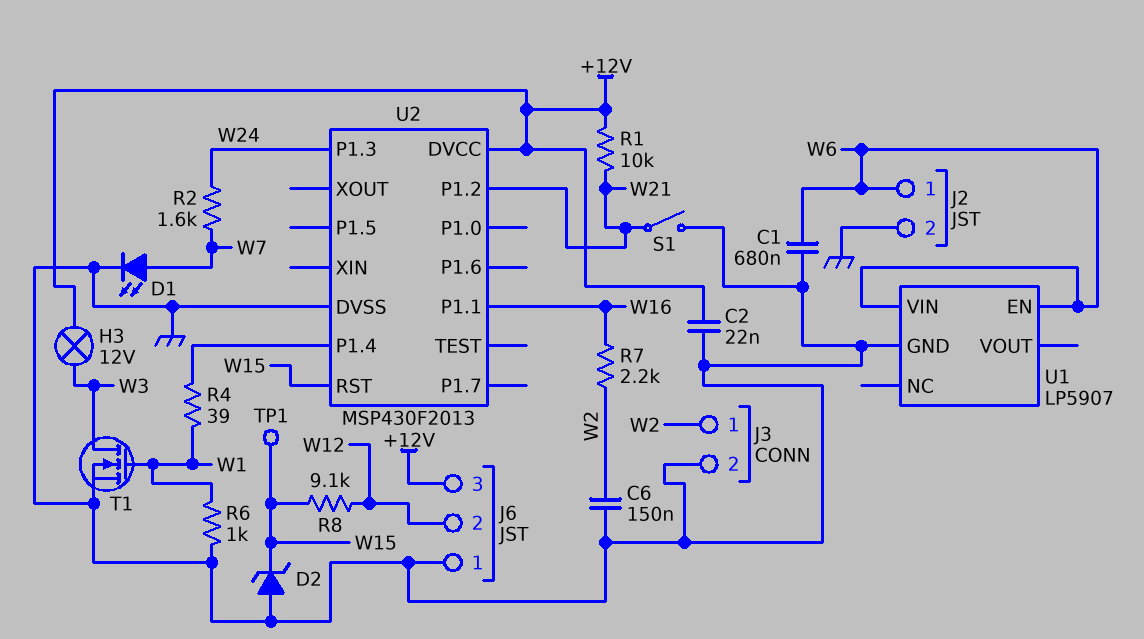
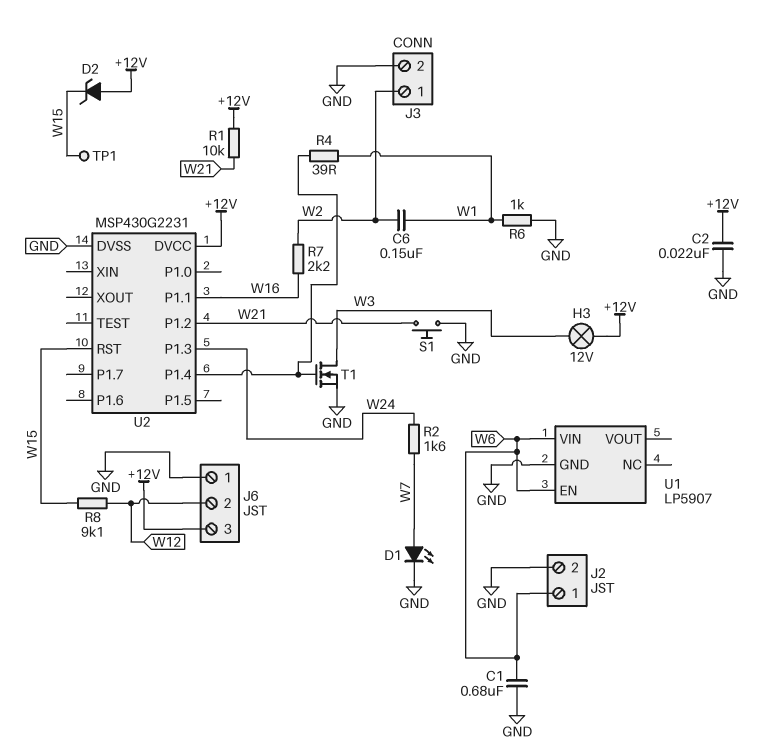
C6: 150nF (GND, W2) -> 150nF (W1, W2)
D2: zener (A GND, K W15) -> zener (A +12V, K W15)
S1: switch (GND, W21) -> button (GND, W21)
T1: NMOS (G W1, D W3, S GND) -> NMOS (G U2/P1.4, D W3, S GND)
U2: MSP430F2013 -> MSP430G2231

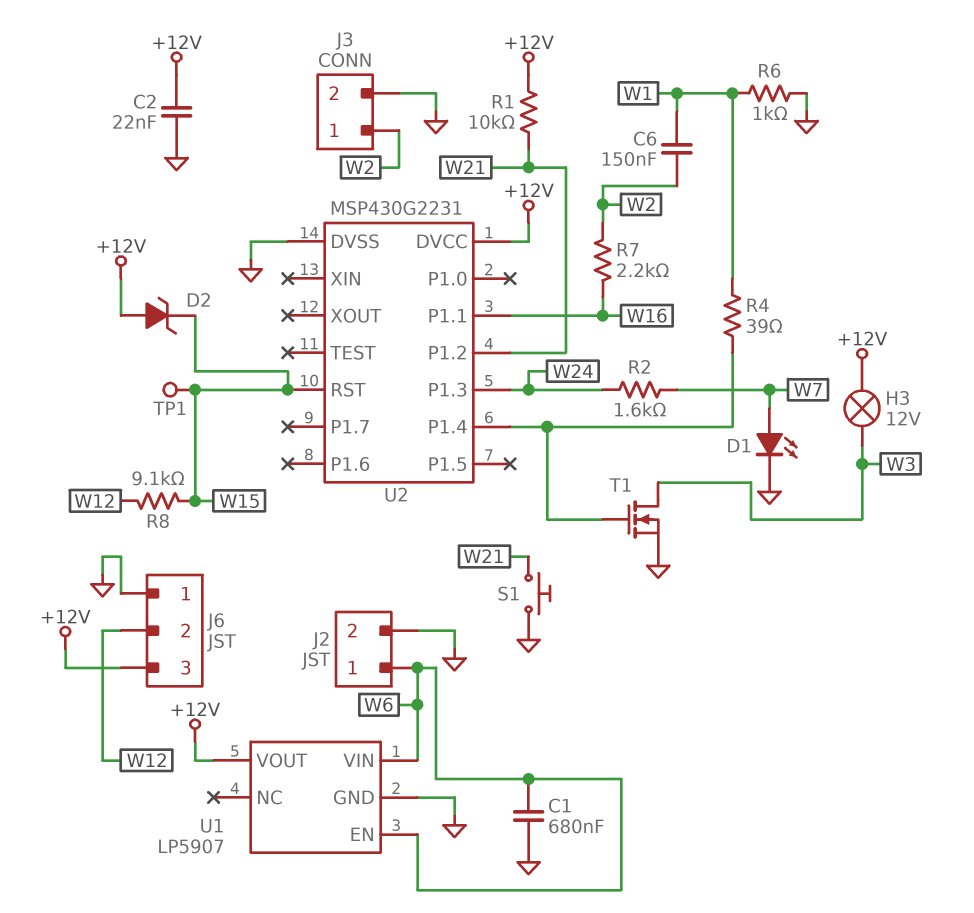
U1 pin VOUT: none -> +12V

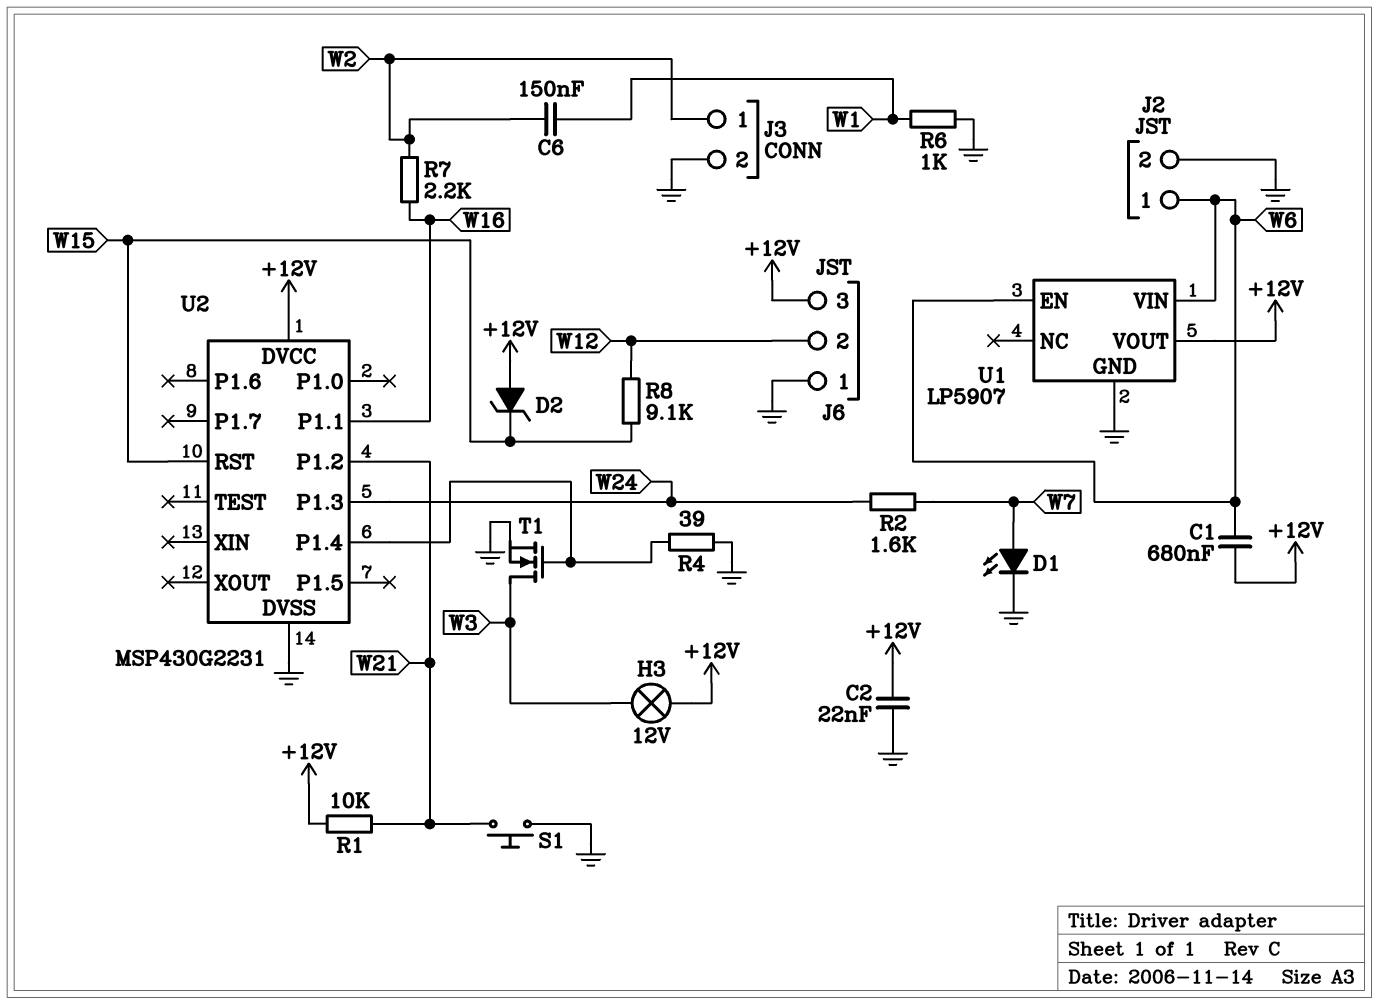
C1: 680nF (GND, W6) -> 680nF (+12V, W6)
R4: 39 (U2/P1.4, W1) -> 39 (GND, U2/P1.4)
TP1: test point (W15) -> none

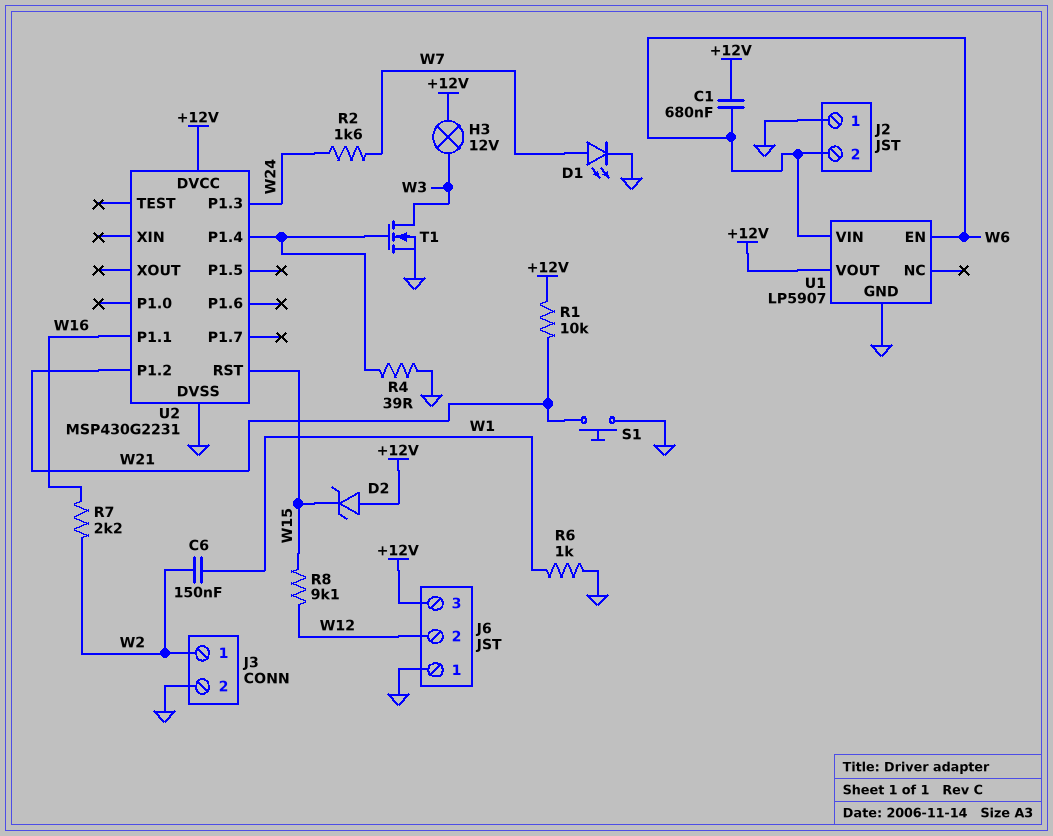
C2: 22nF (+12V, GND) -> none
J2 pin 1: W6 -> GND
J2 pin 2: GND -> W6

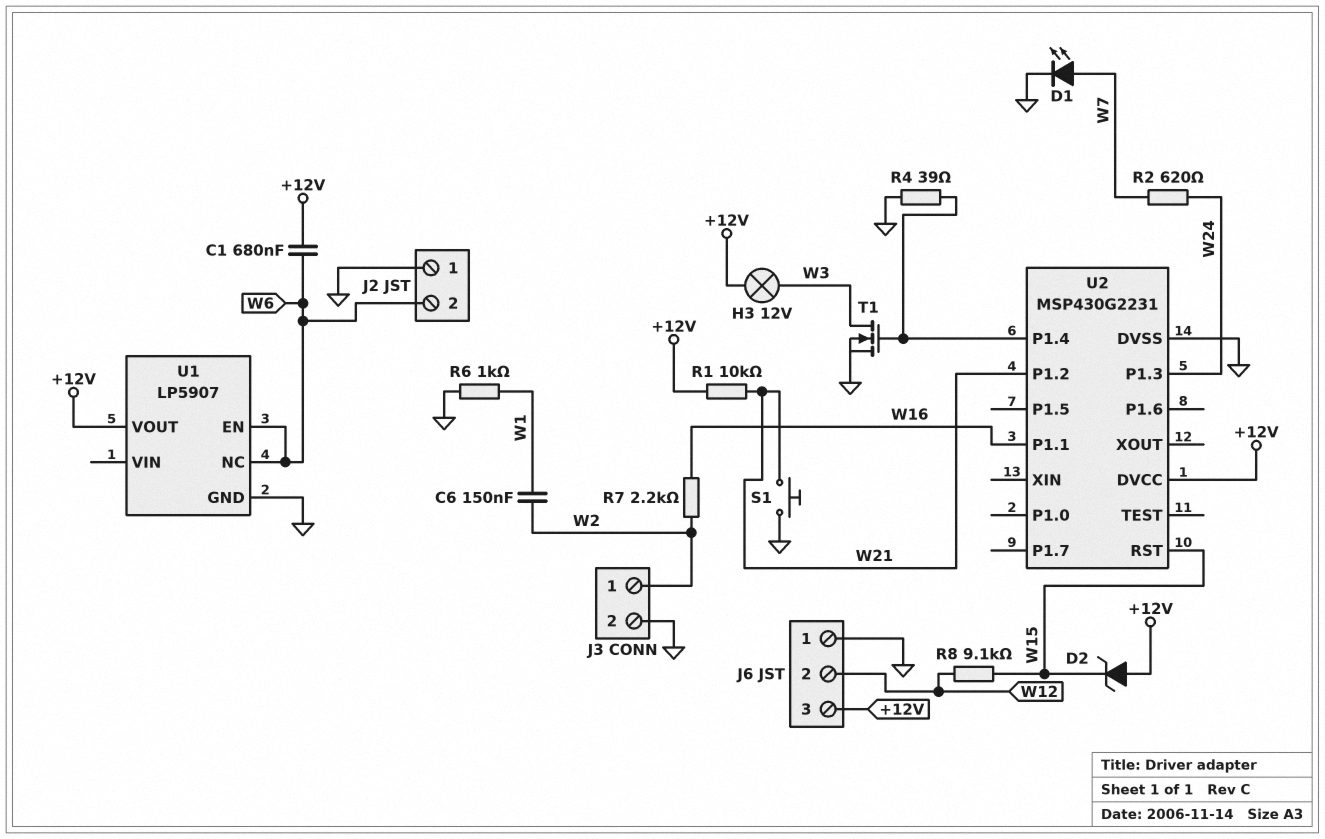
R2: 1.6k (W7, W24) -> 620 (W7, W24)
U1 pin NC: none -> W6
U1 pin VIN: W6 -> none

